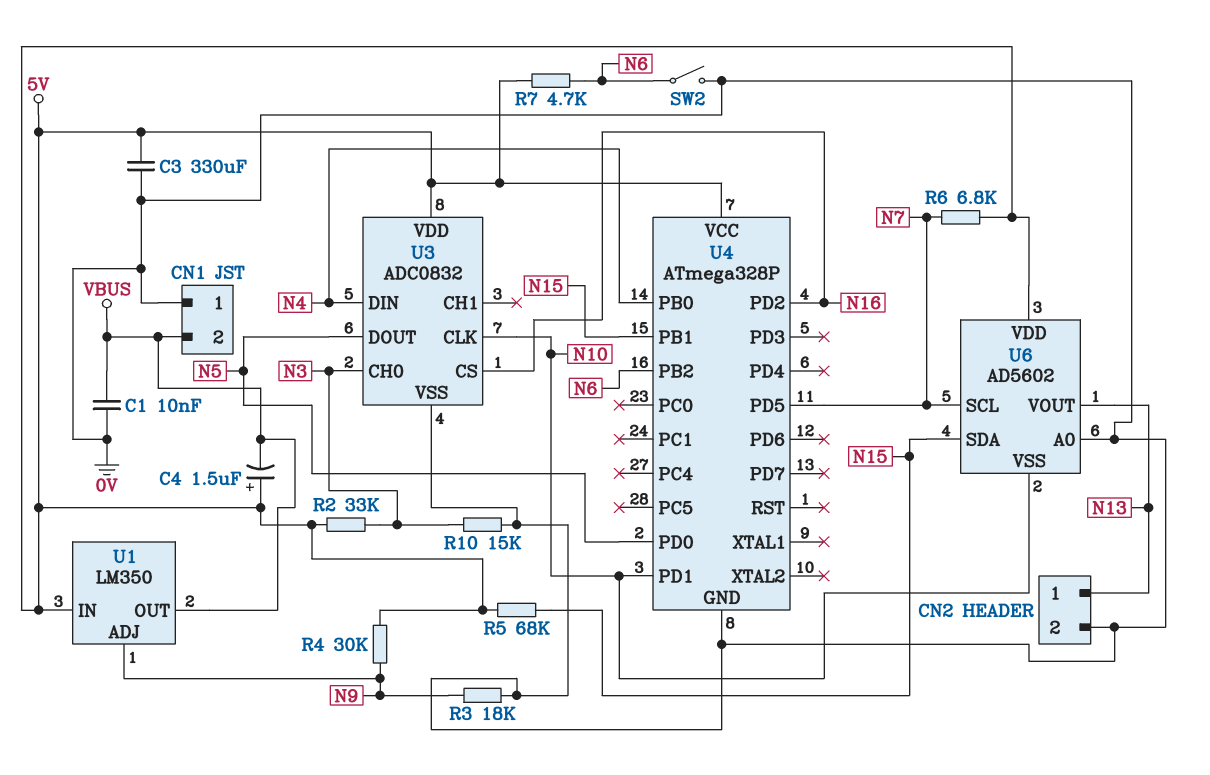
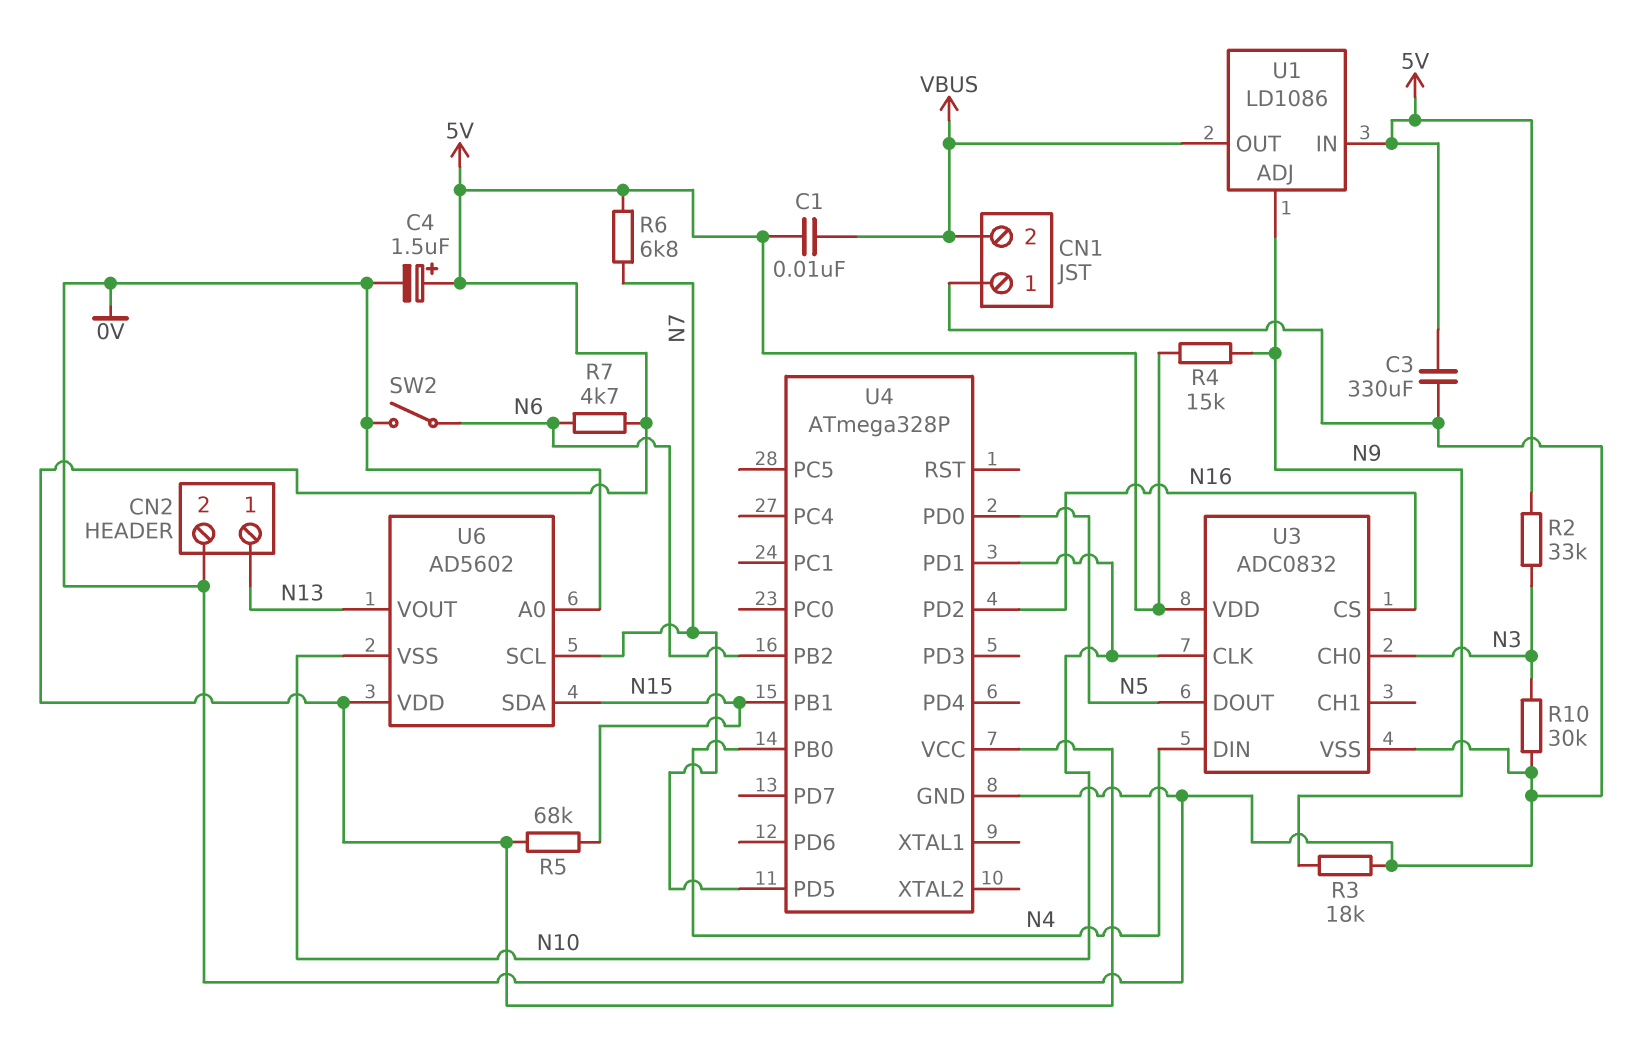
C1: 10nF (0V, VBUS) -> 10nF (5V, VBUS)
C4: 1.5uF (plus 5V, minus VBUS) -> 1.5uF (plus 5V, minus 0V)
R4: 30k (5V, N9) -> 15k (5V, N9)
R10: 15k (0V, N3) -> 30k (0V, N3)
U1: LM350 -> LD1086

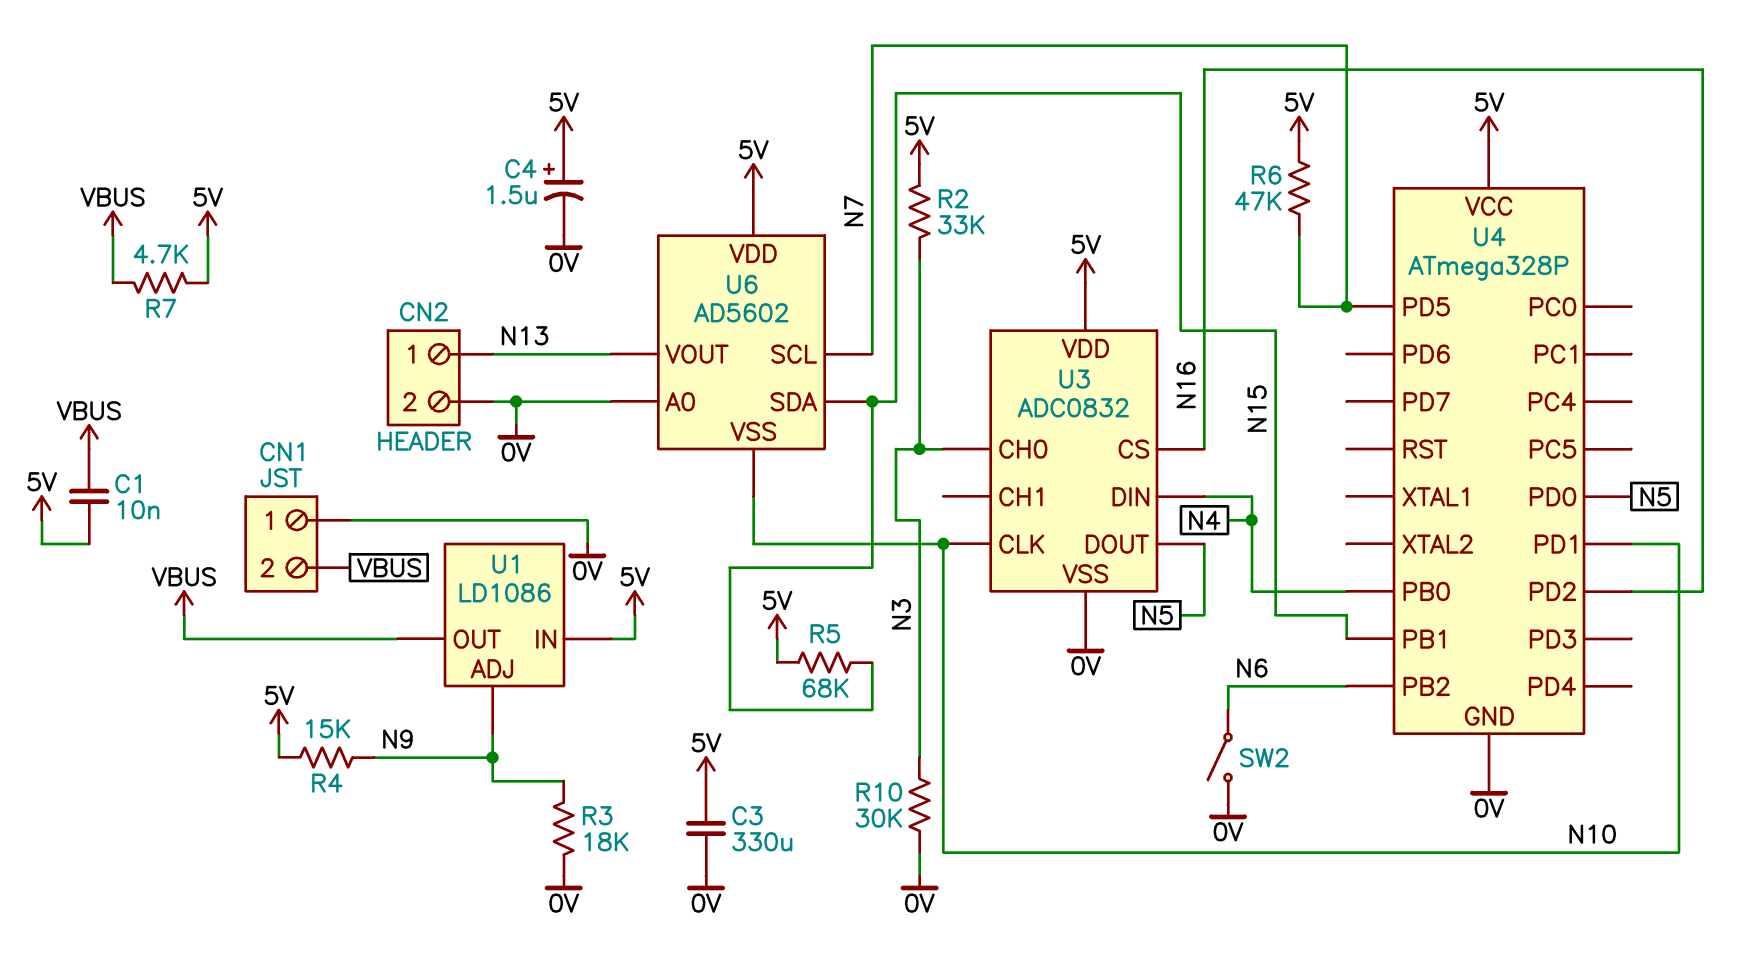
R6: 6.8k (5V, N7) -> 47k (5V, N7)
R7: 4.7k (5V, N6) -> 4.7k (5V, VBUS)

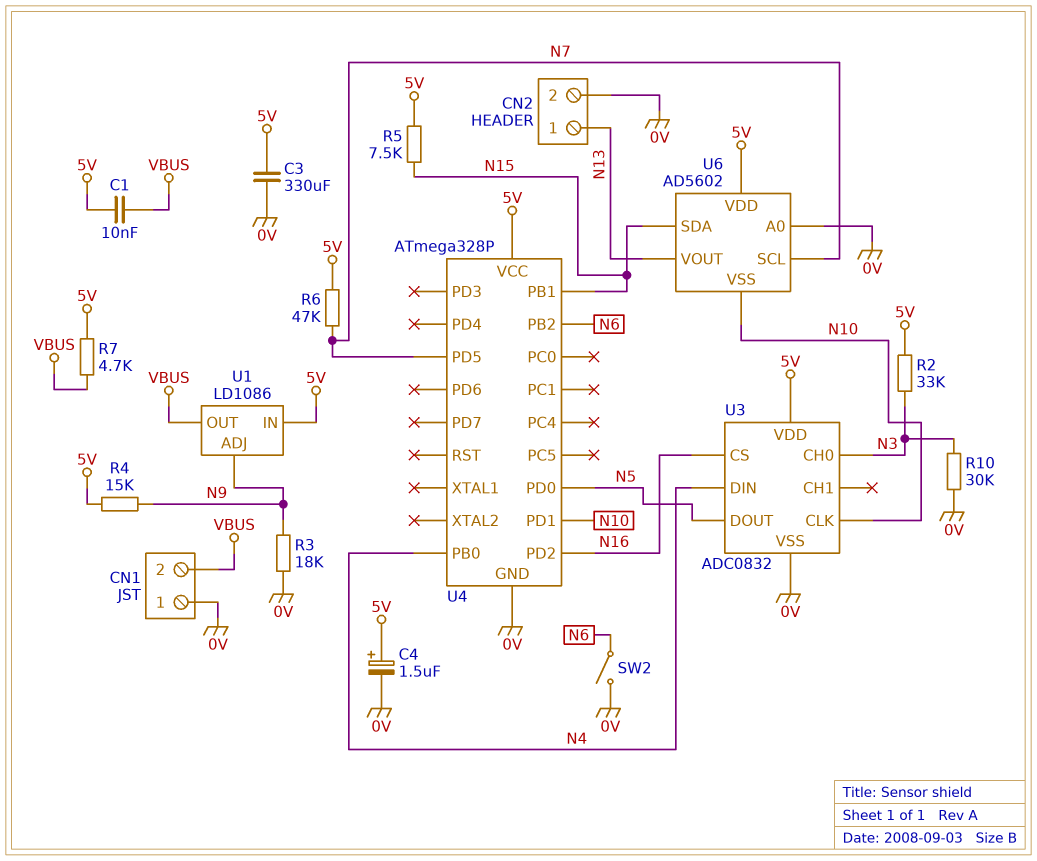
R5: 68k (5V, N15) -> 7.5k (5V, N15)

